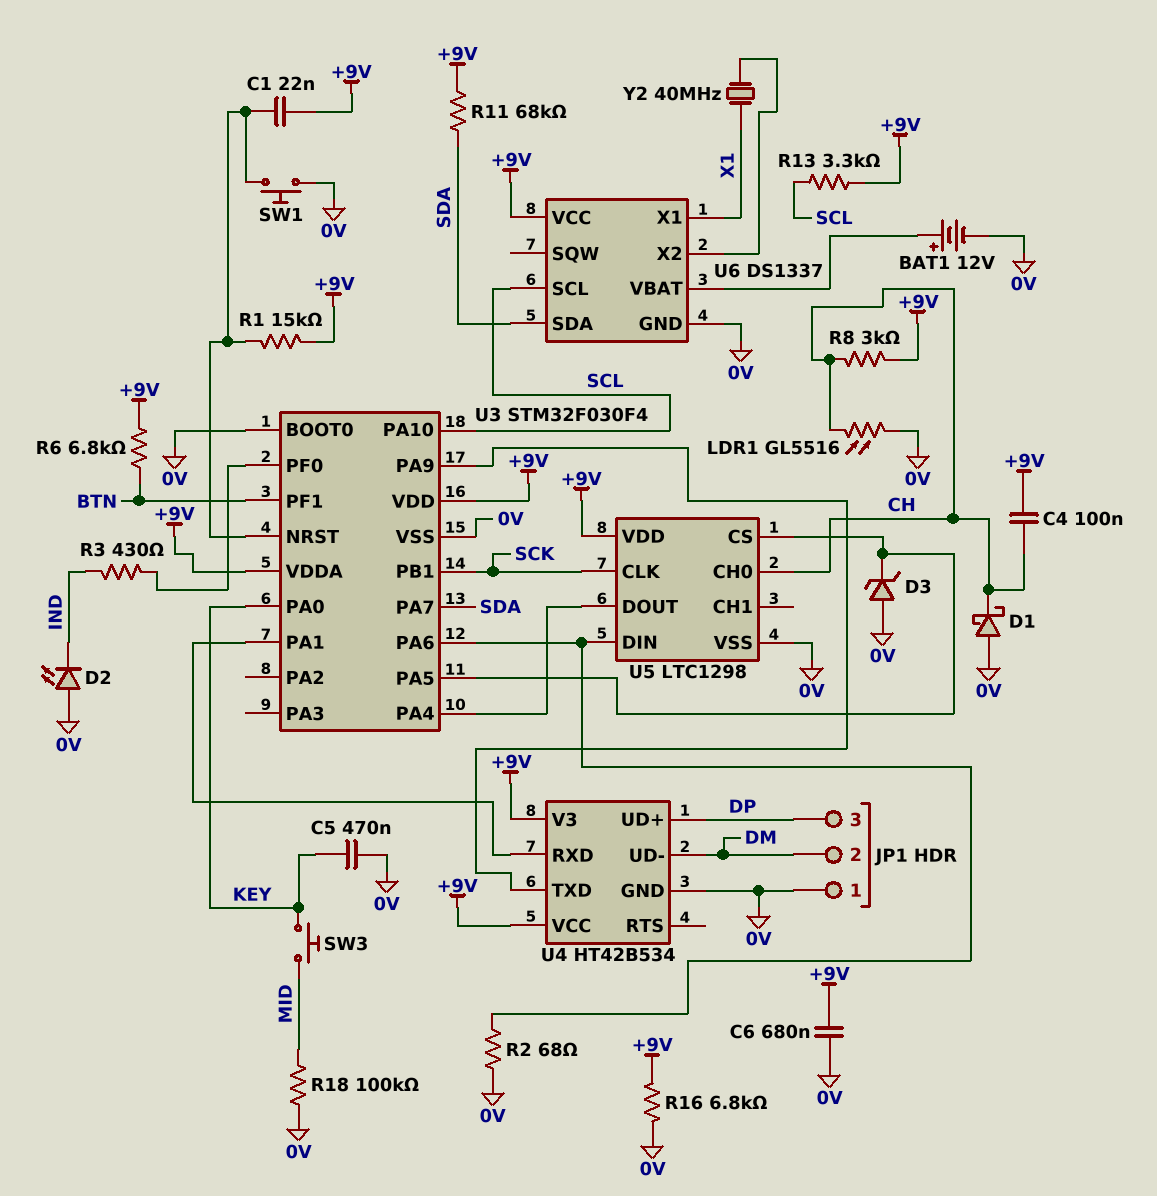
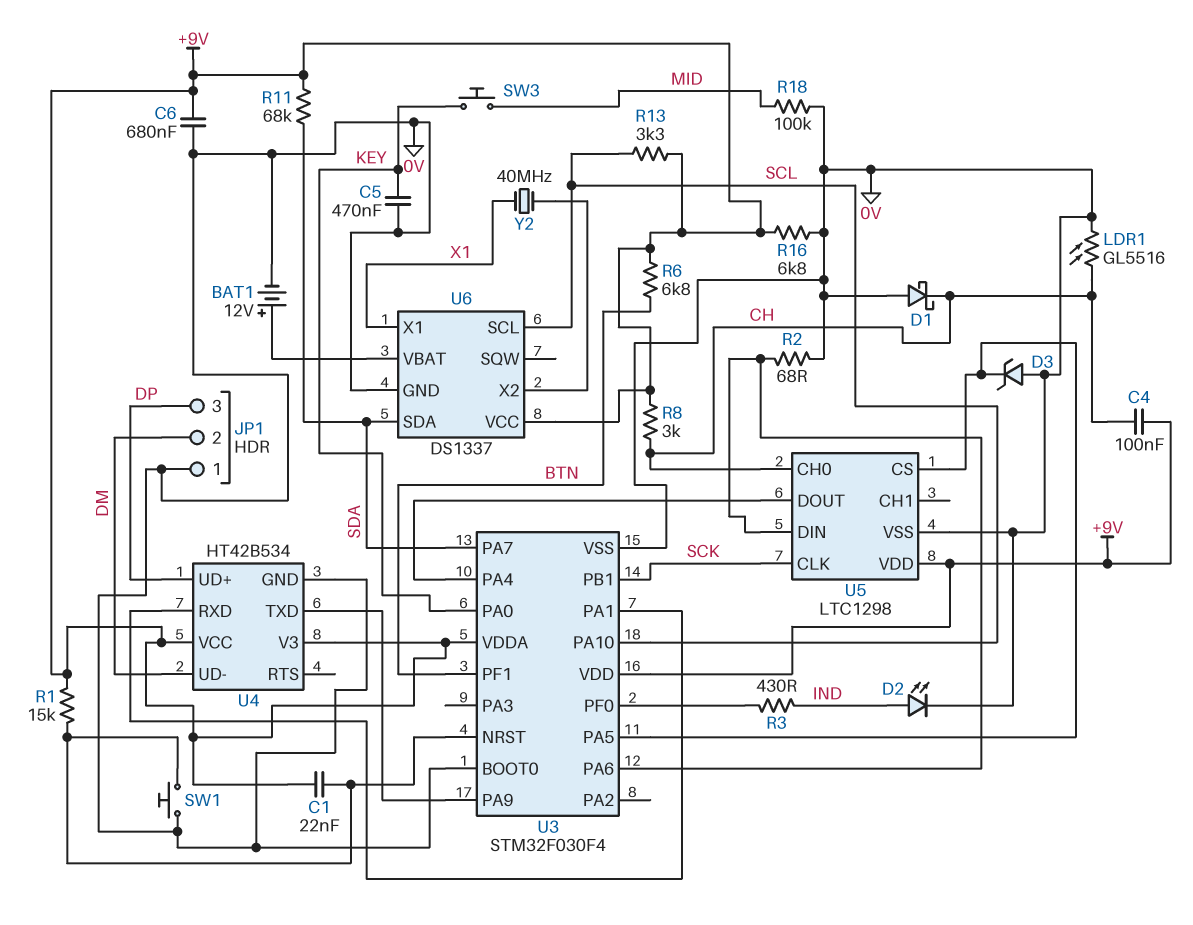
D2: LED (A 0V, K IND) -> LED (A IND, K 0V)

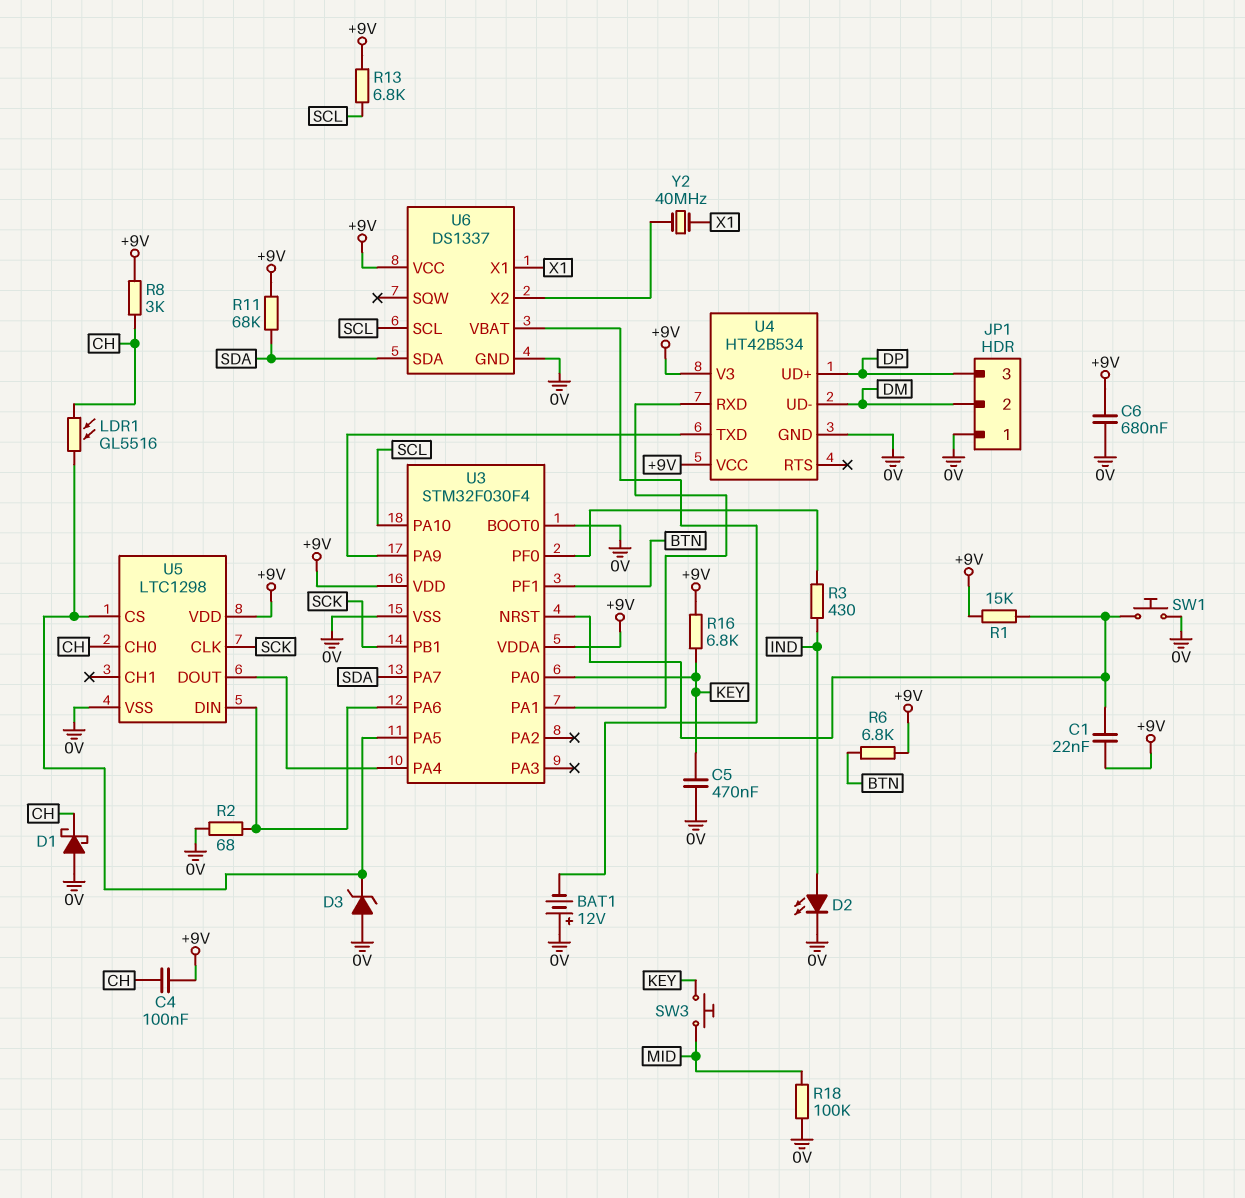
BAT1: 12V (plus U6/VBAT, minus 0V) -> 12V (plus 0V, minus U6/VBAT)
LDR1: GL5516 (0V, CH) -> GL5516 (CH, U3/PA5)
R13: 3.3k (+9V, SCL) -> 6.8k (+9V, SCL)
R16: 6.8k (+9V, 0V) -> 6.8k (+9V, KEY)

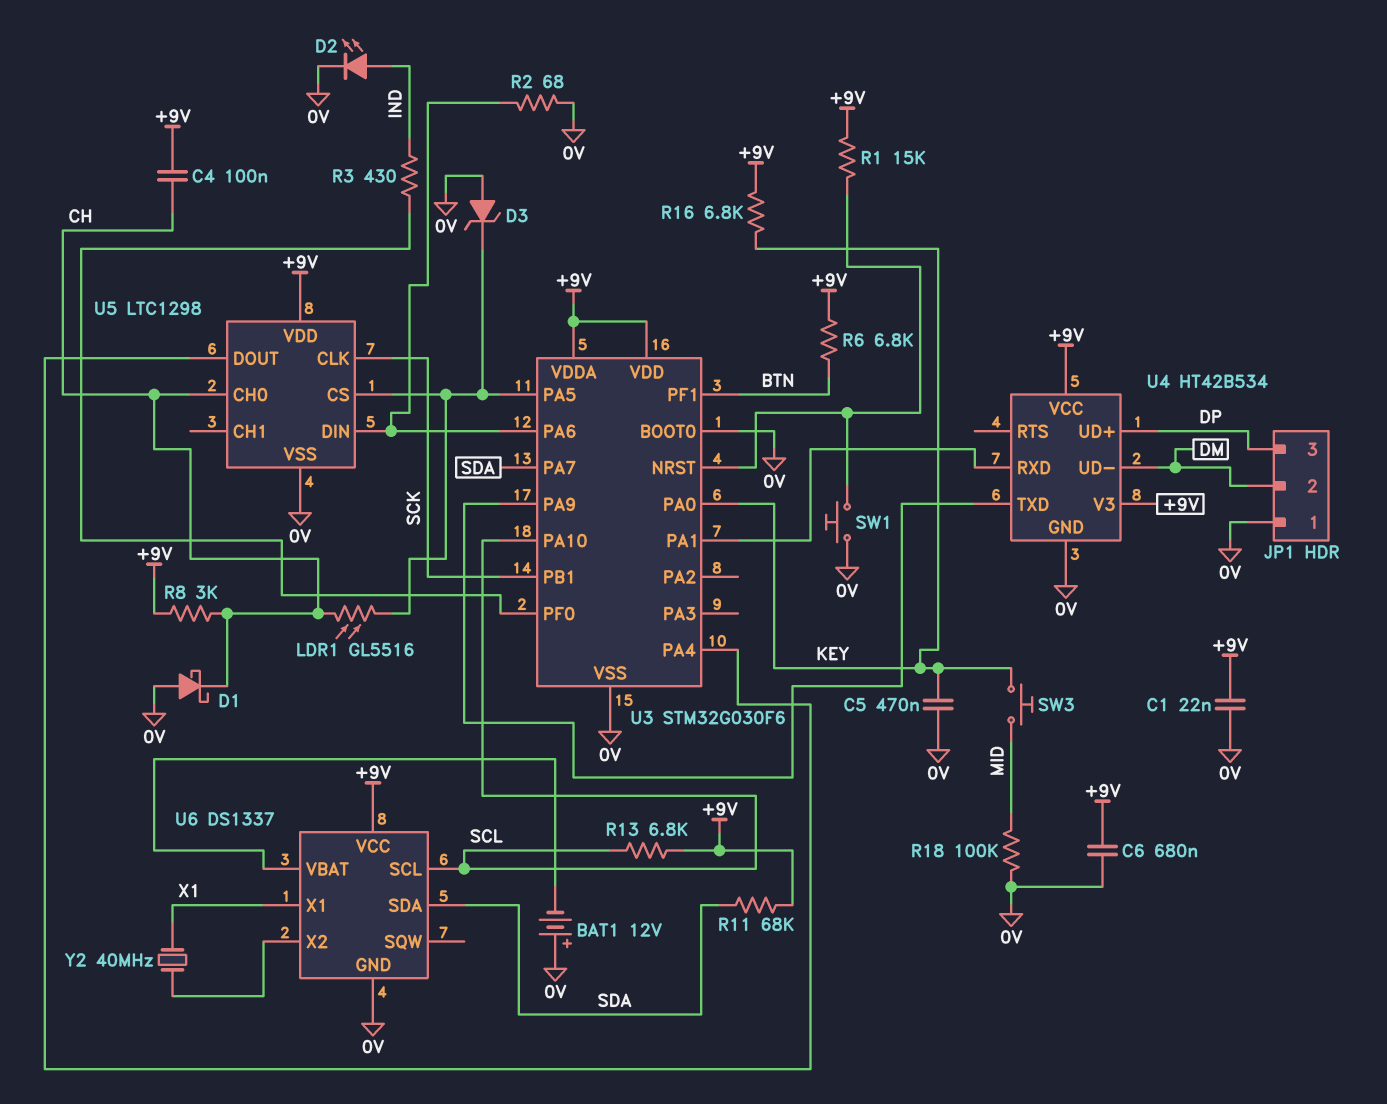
C1: 22nF (+9V, U3/NRST) -> 22nF (+9V, 0V)
U3: STM32F030F4 -> STM32G030F6

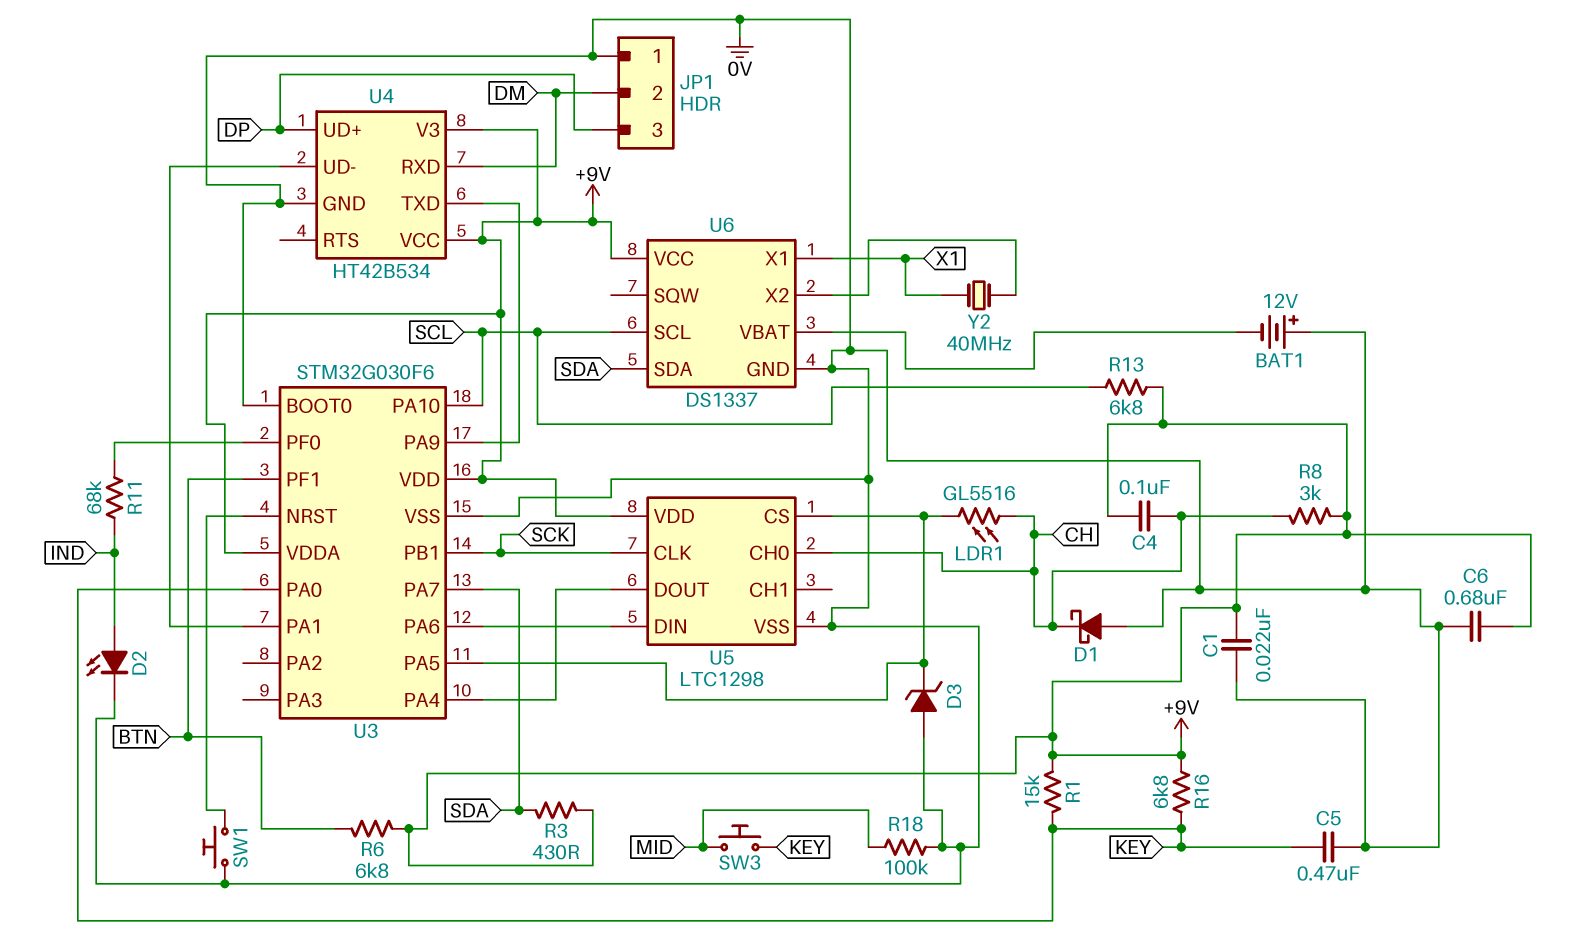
R1: 15k (+9V, U3/NRST) -> 15k (+9V, KEY)
R2: 68 (0V, U3/PA6) -> none
R3: 430 (IND, U3/PF0) -> 430 (+9V, SDA)
R11: 68k (+9V, SDA) -> 68k (IND, U3/PF0)
U4 pin RXD: U3/PA1 -> DM
U4 pin UD-: DM -> U3/PA1

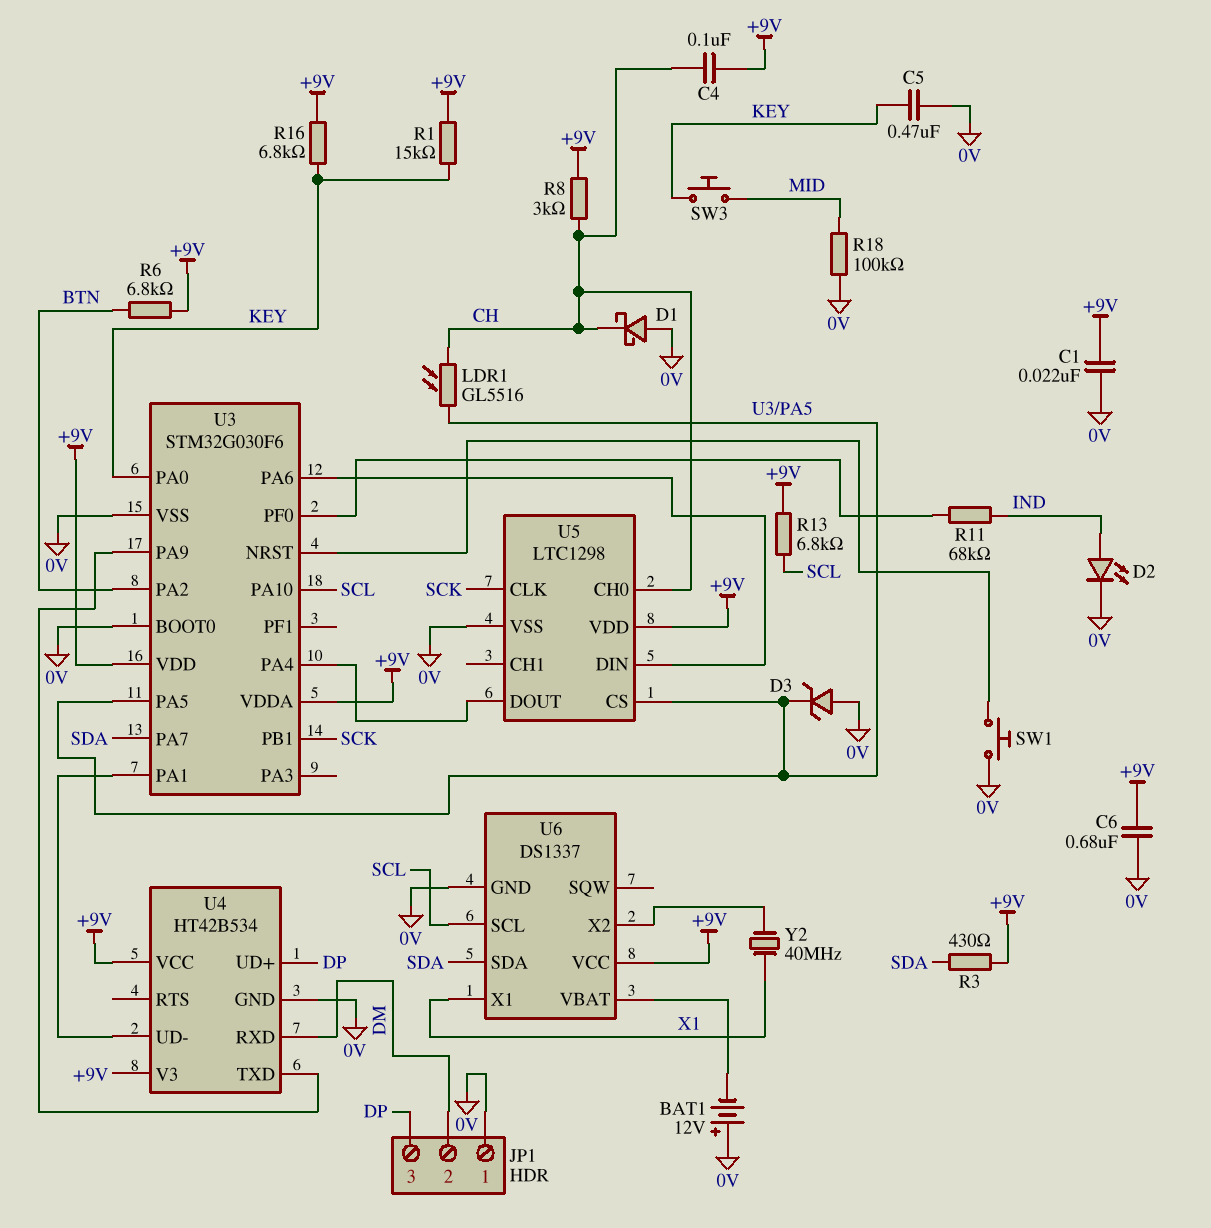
U3 pin PA2: none -> BTN
U3 pin PF1: BTN -> none

